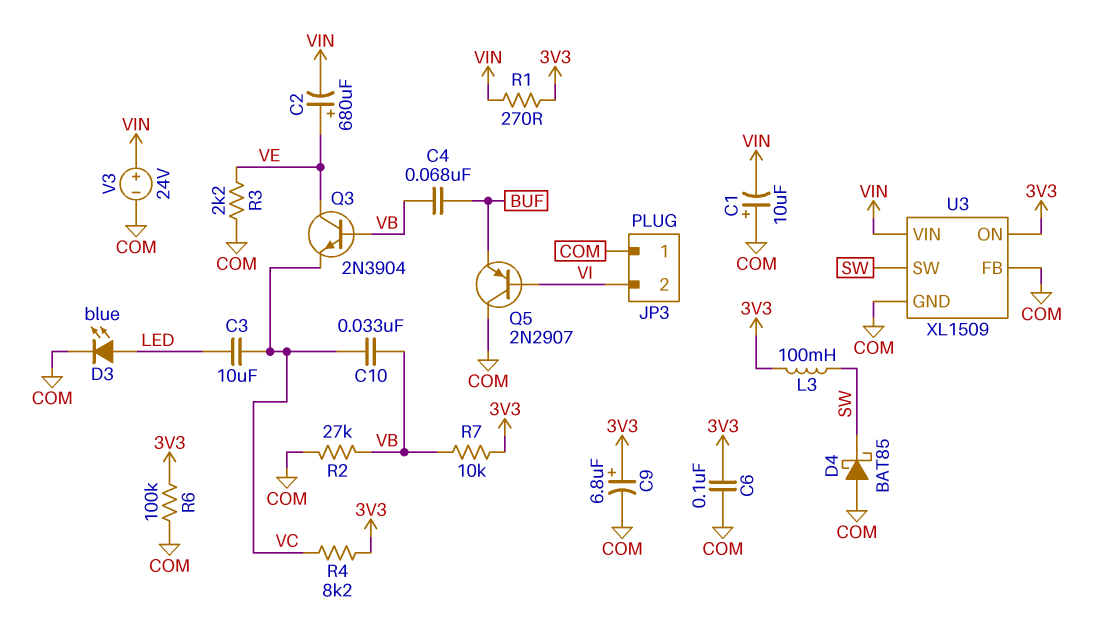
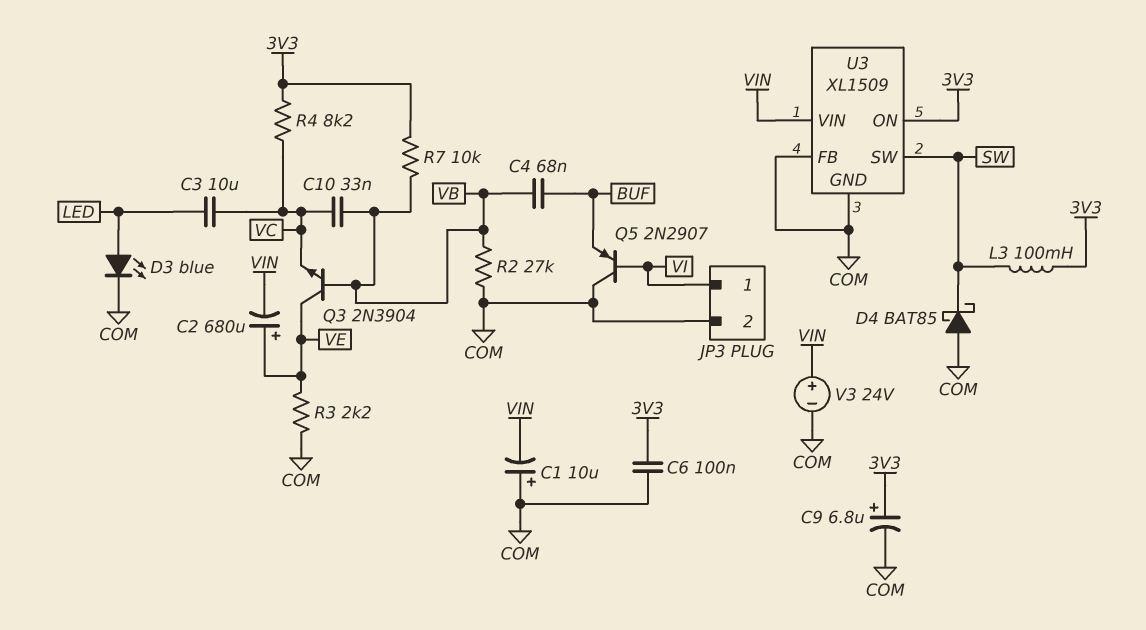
JP3 pin 1: COM -> VI
JP3 pin 2: VI -> COM
R1: 270 (3V3, VIN) -> none
R6: 100k (3V3, COM) -> none

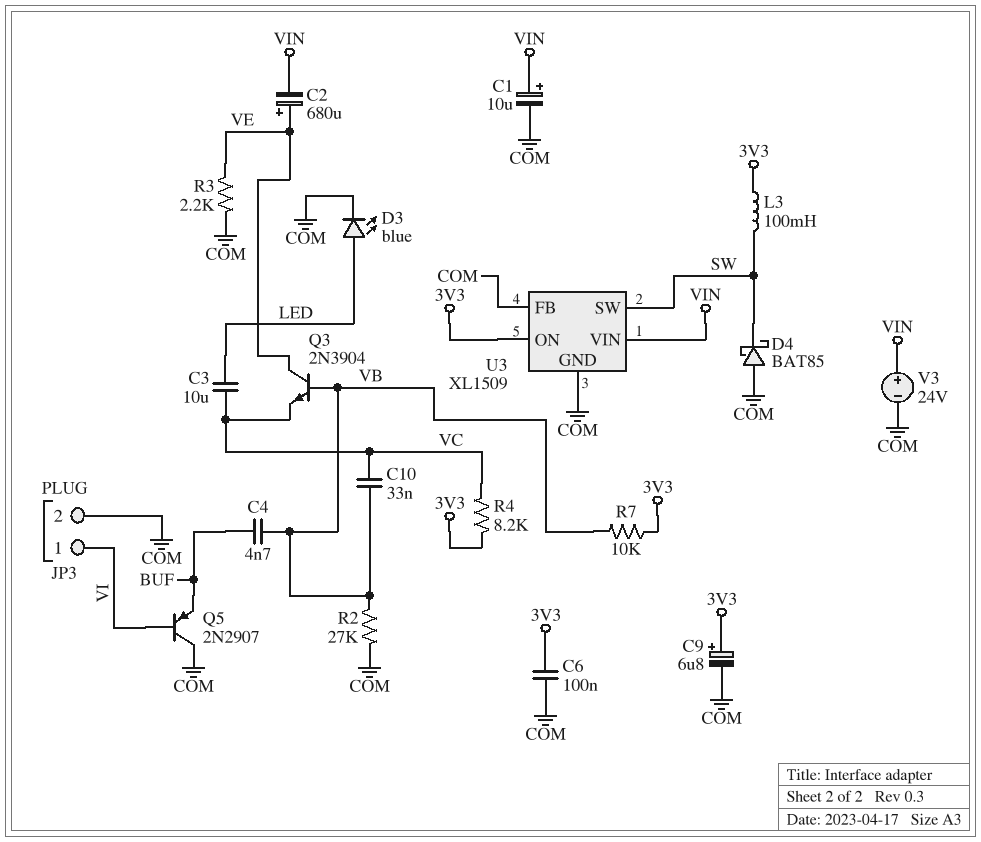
C1: 10uF (plus COM, minus VIN) -> 10uF (plus VIN, minus COM)
C4: 68nF (BUF, VB) -> 4.7nF (BUF, VB)

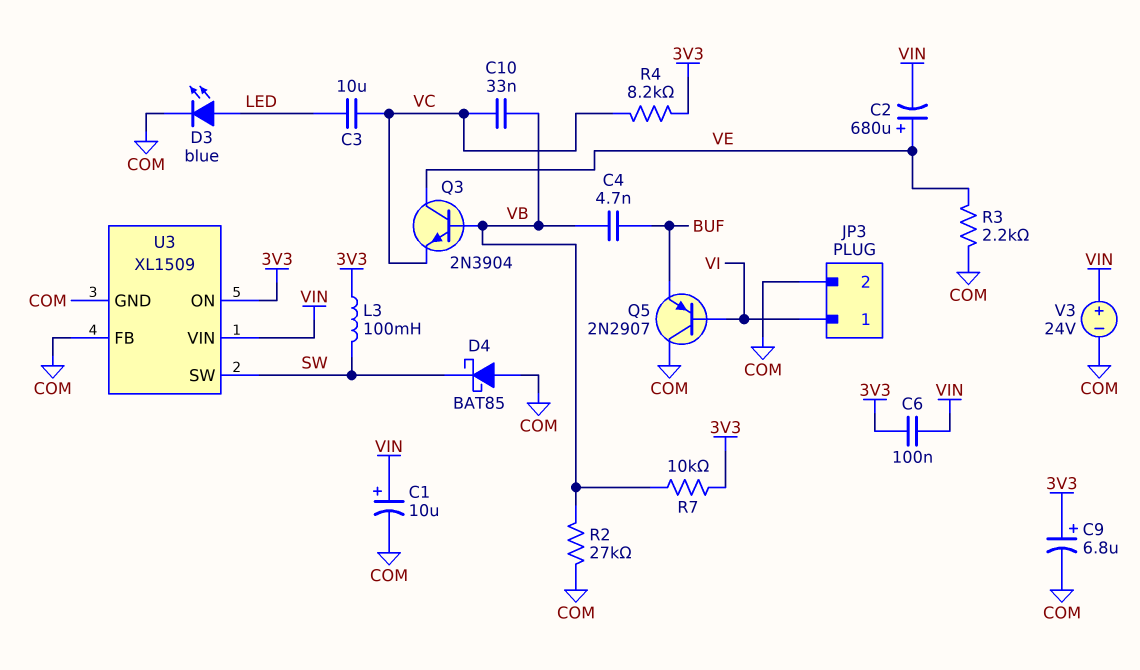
C6: 100nF (3V3, COM) -> 100nF (3V3, VIN)

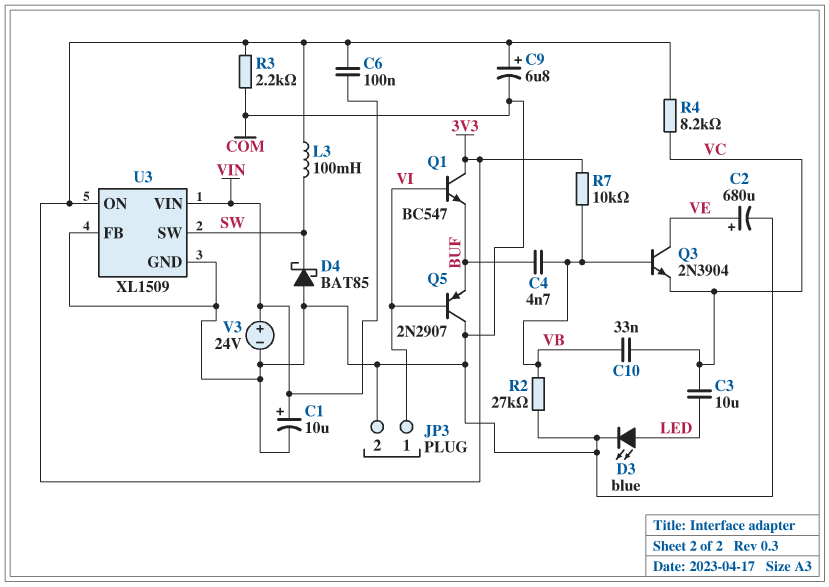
C2: 680uF (plus VE, minus VIN) -> 680uF (plus VE, minus COM)
Q1: none -> NPN BC547 (B VI, C 3V3, E BUF)
R3: 2.2k (COM, VE) -> 2.2k (3V3, COM)

